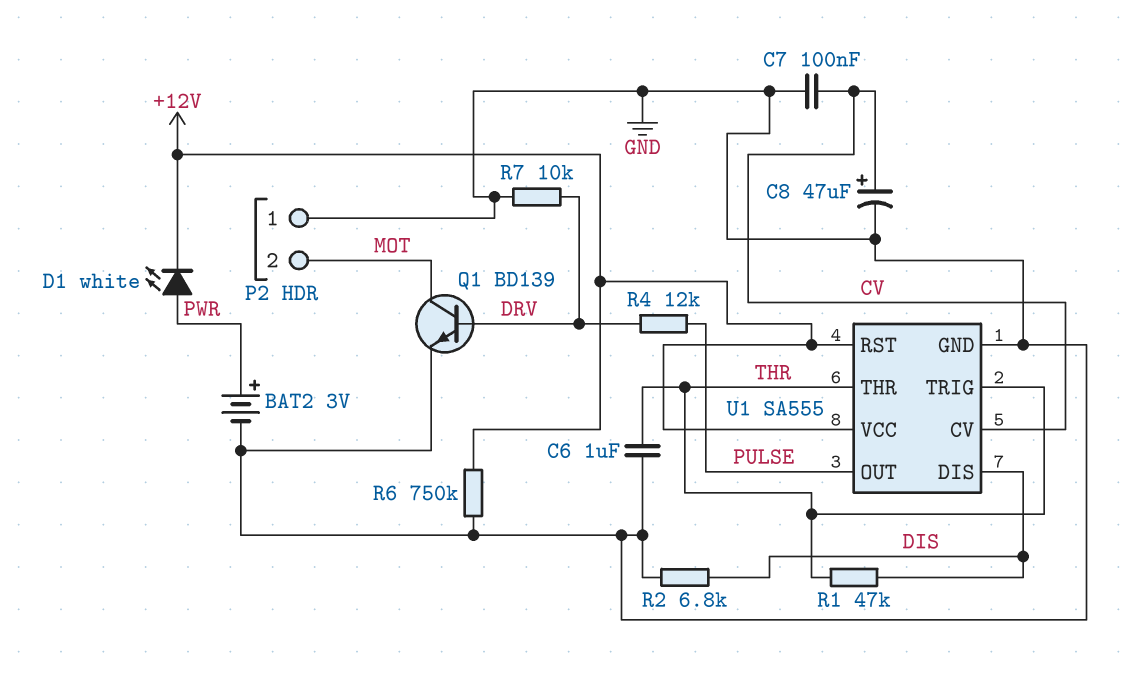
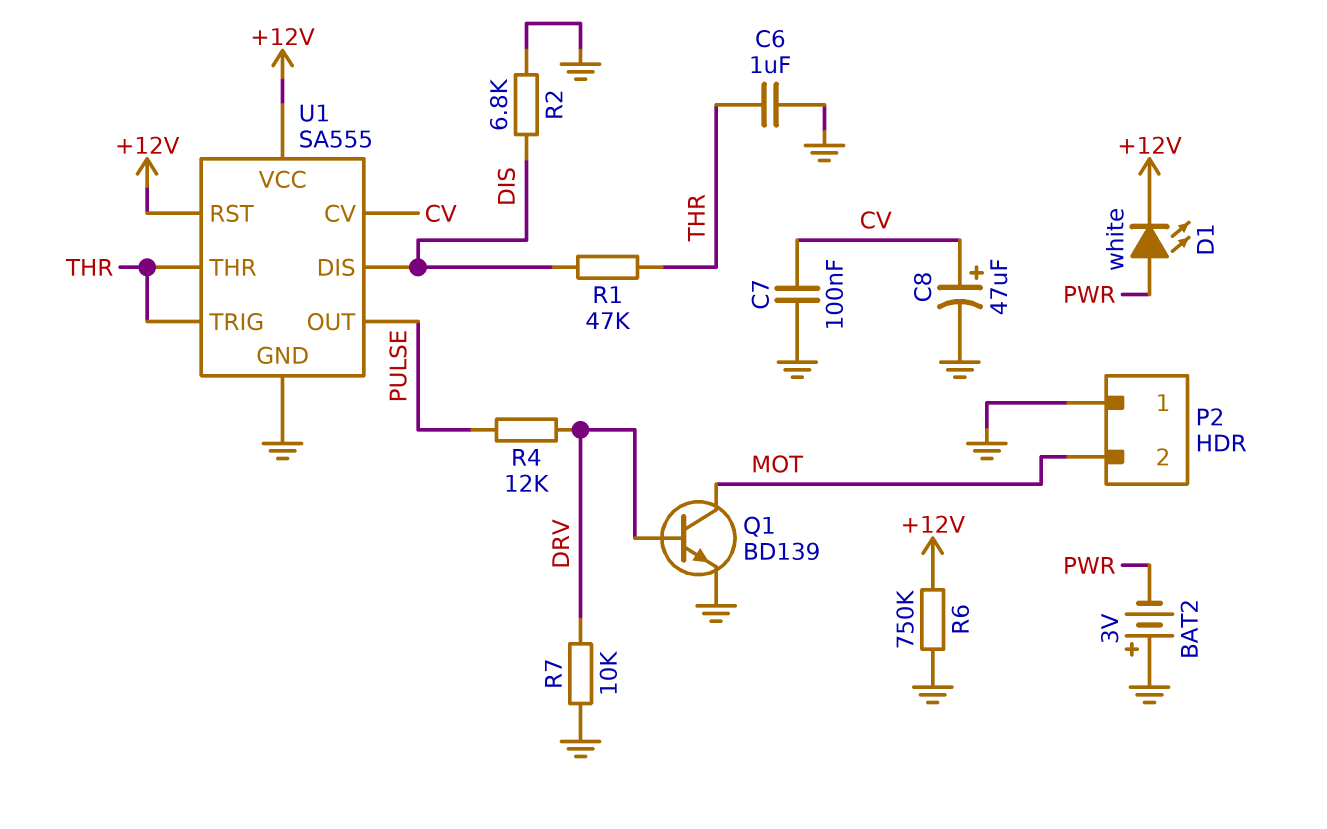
BAT2: 3V (plus PWR, minus GND) -> 3V (plus GND, minus PWR)

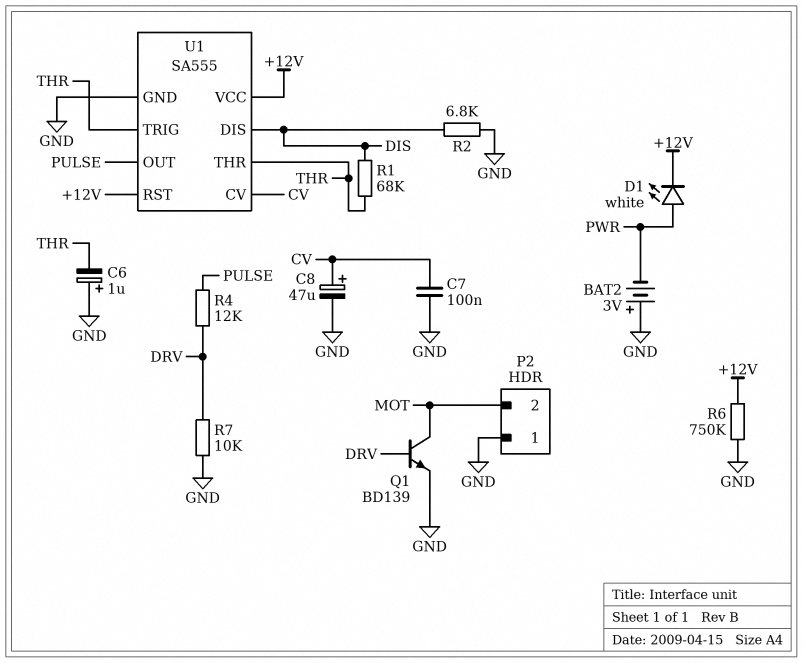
C6: 1uF (GND, THR) -> 1uF (plus GND, minus THR)
R1: 47k (DIS, THR) -> 68k (DIS, THR)

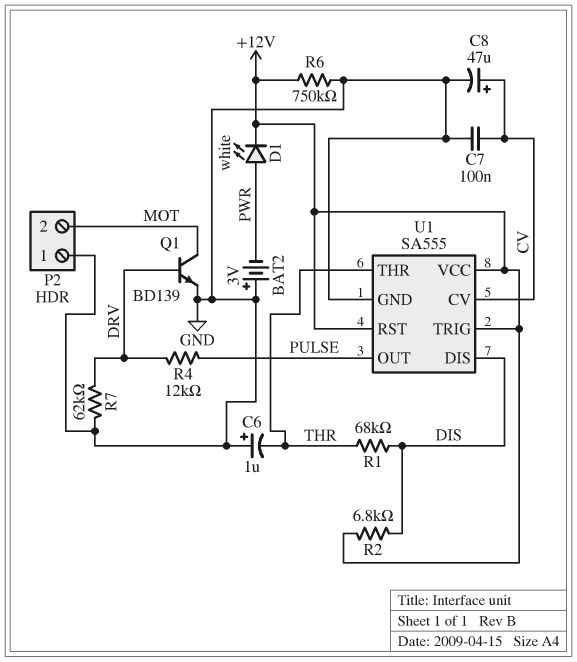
R2: 6.8k (DIS, GND) -> 6.8k (+12V, DIS)
R7: 10k (DRV, GND) -> 62k (DRV, GND)
U1 pin TRIG: THR -> +12V

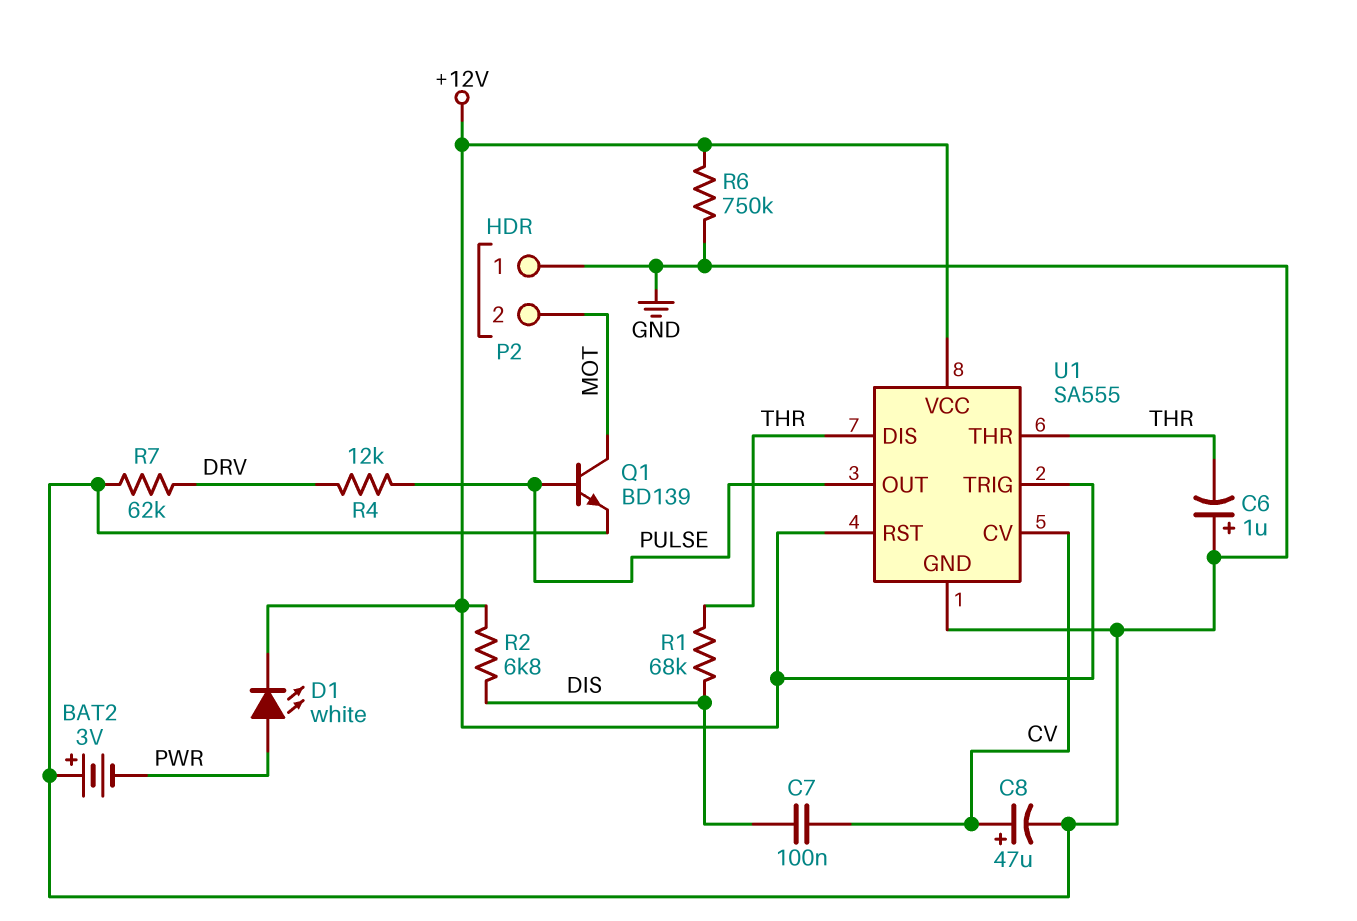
C7: 100nF (CV, GND) -> 100nF (CV, DIS)
Q1: NPN BD139 (B DRV, C MOT, E GND) -> NPN BD139 (B PULSE, C MOT, E GND)
U1 pin DIS: DIS -> THR

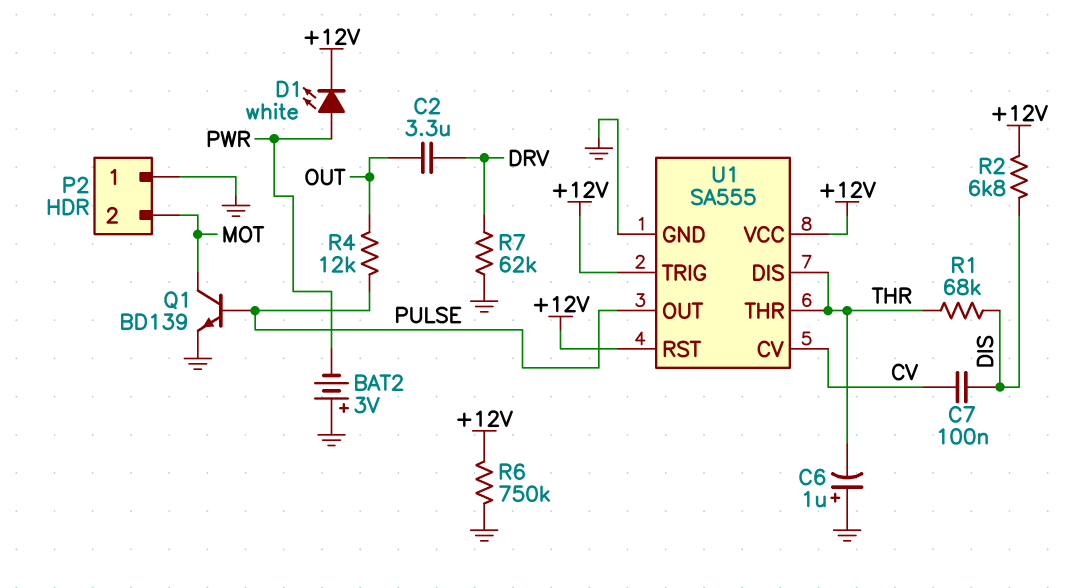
C2: none -> 3.3uF (DRV, OUT)
C8: 47uF (plus CV, minus GND) -> none
R4: 12k (DRV, PULSE) -> 12k (OUT, PULSE)

